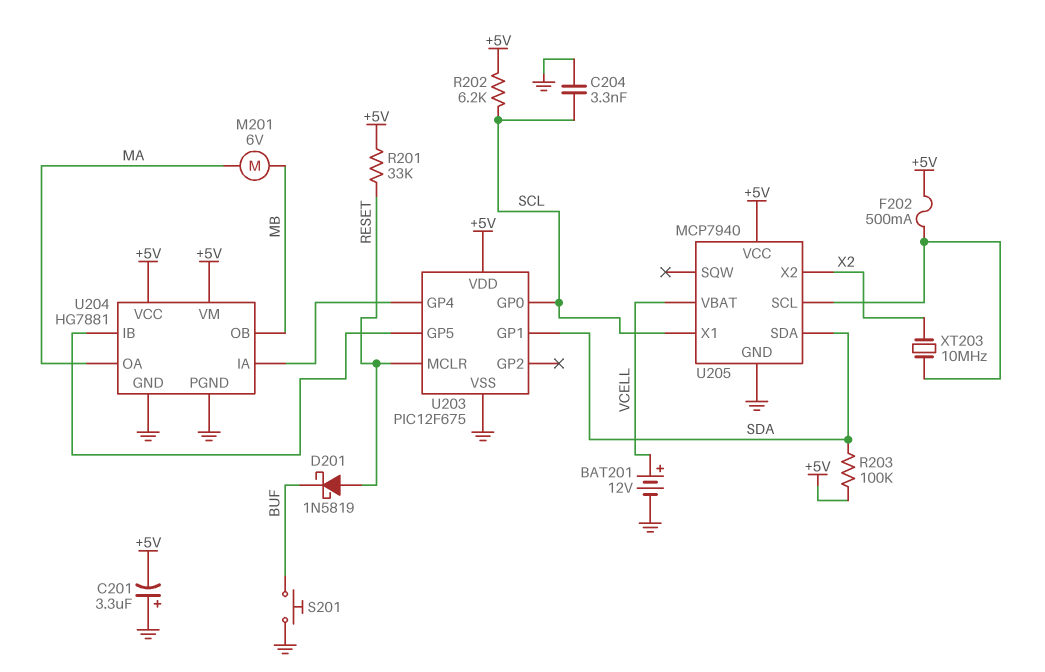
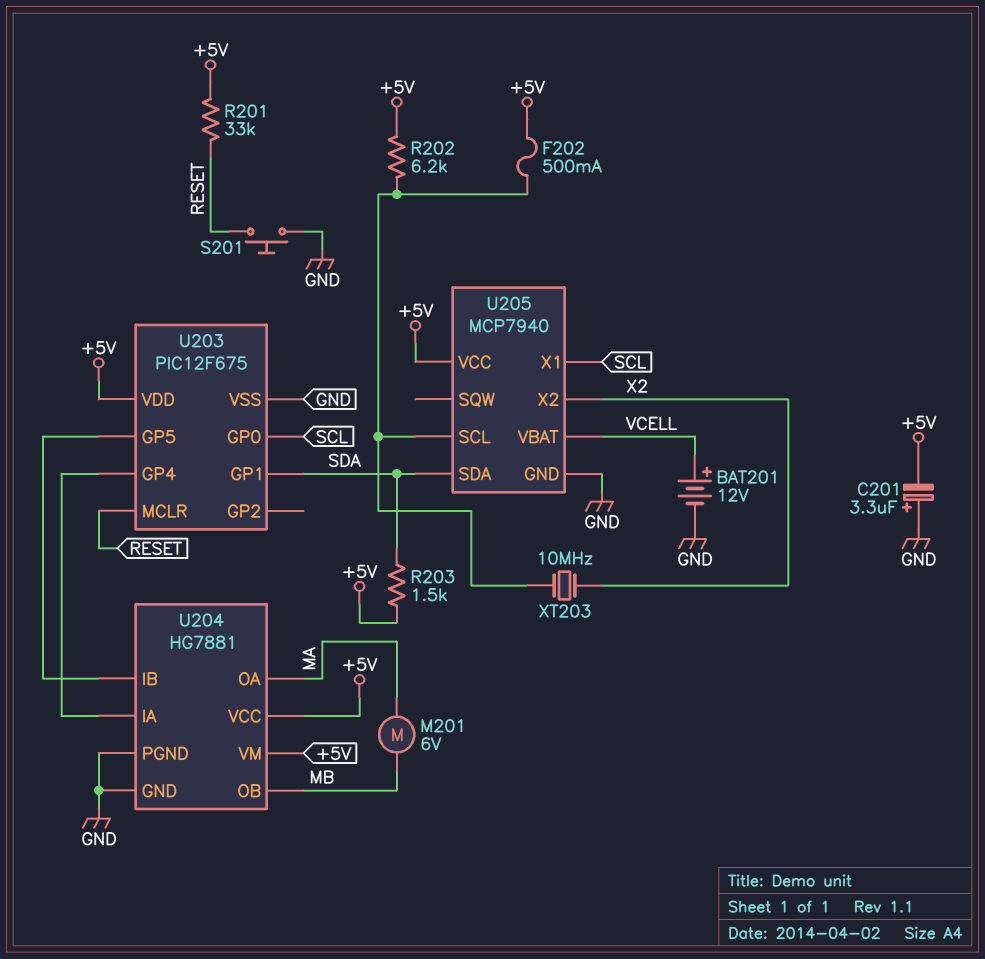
C204: 3.3nF (GND, SCL) -> none
D201: schottky 1N5819 (A RESET, K BUF) -> none
R202: 6.2k (+5V, SCL) -> 6.2k (+5V, U205/SCL)
R203: 100k (+5V, SDA) -> 1.5k (+5V, SDA)
S201: button (BUF, GND) -> button (GND, RESET)

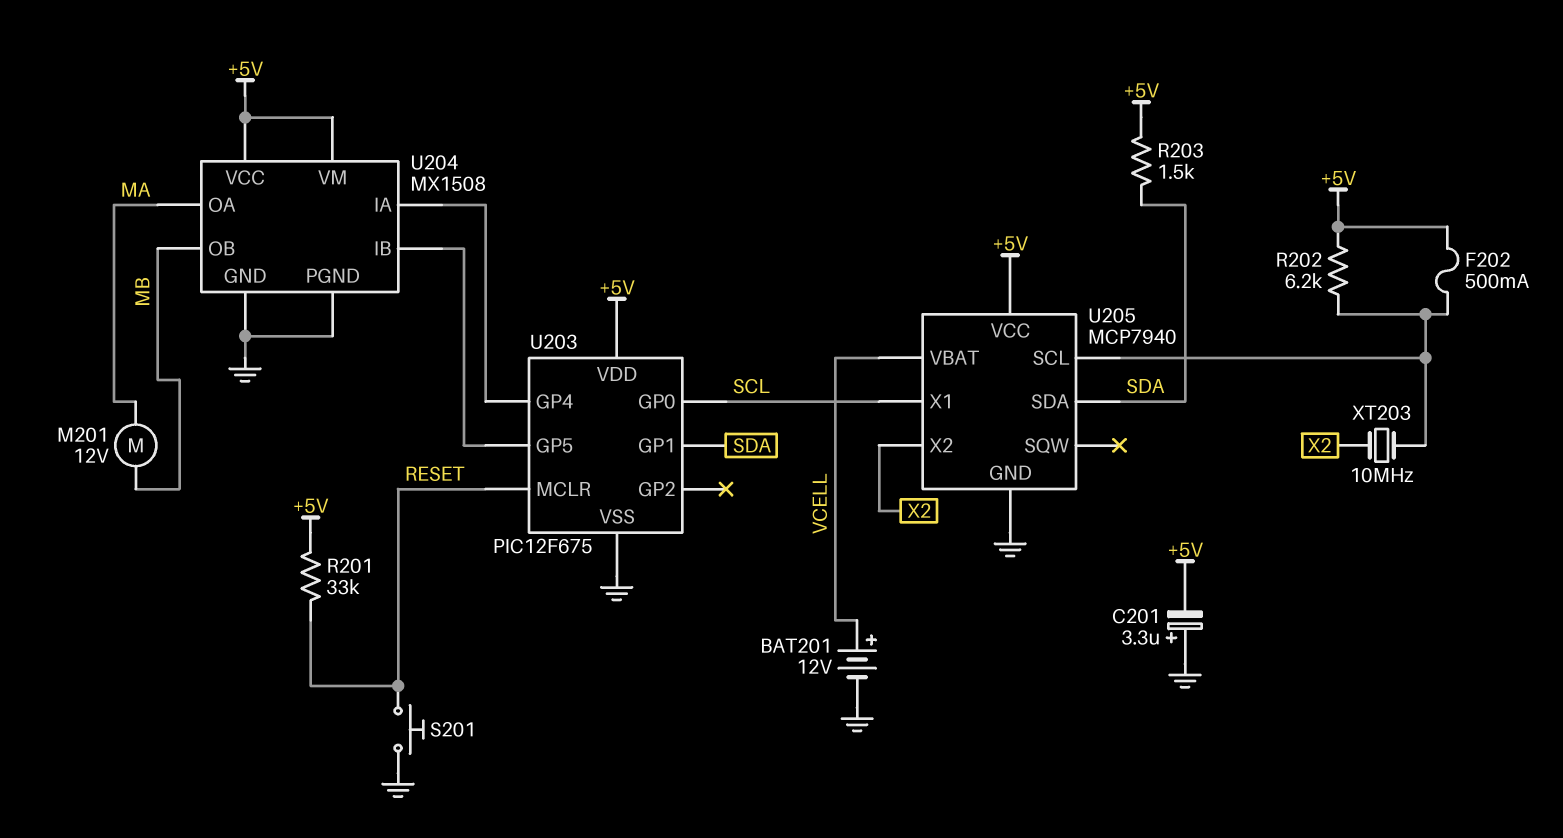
M201: motor 6V (MA, MB) -> motor 12V (MA, MB)
U204: HG7881 -> MX1508

